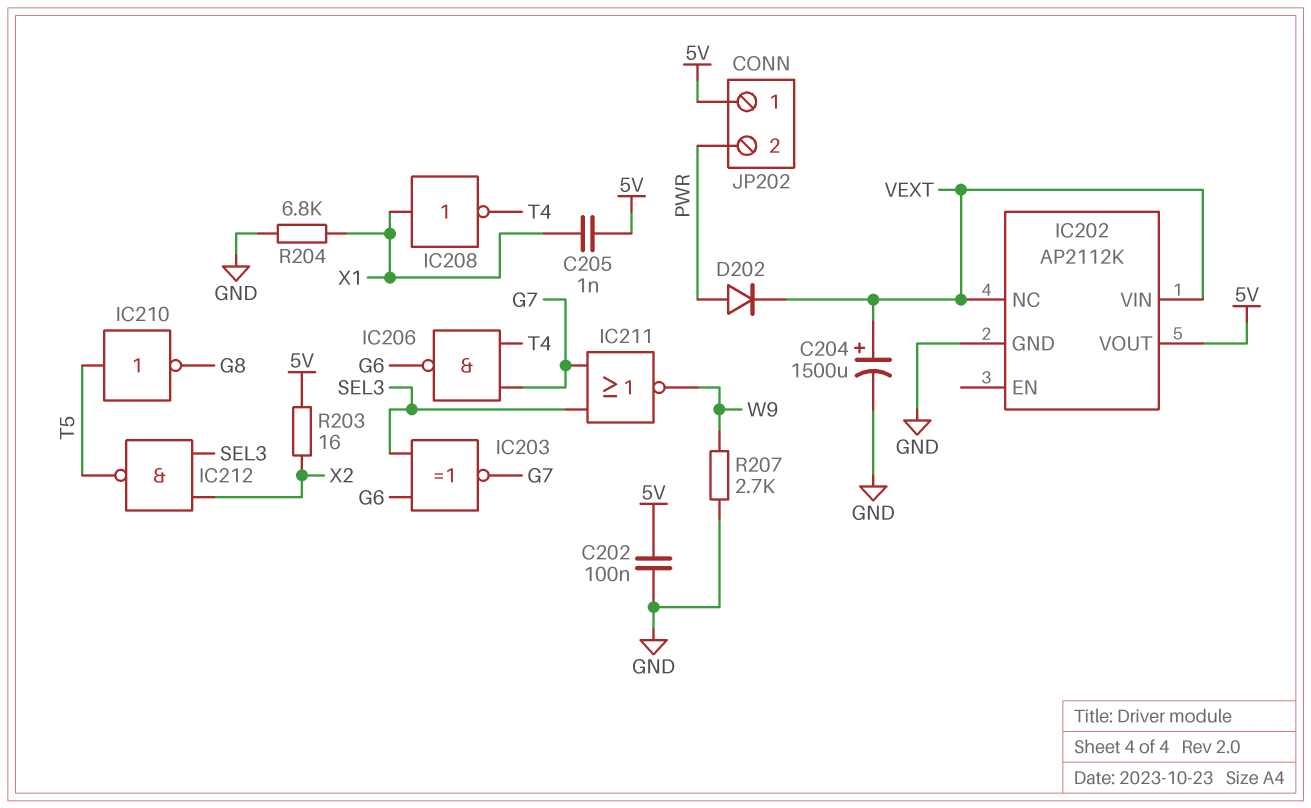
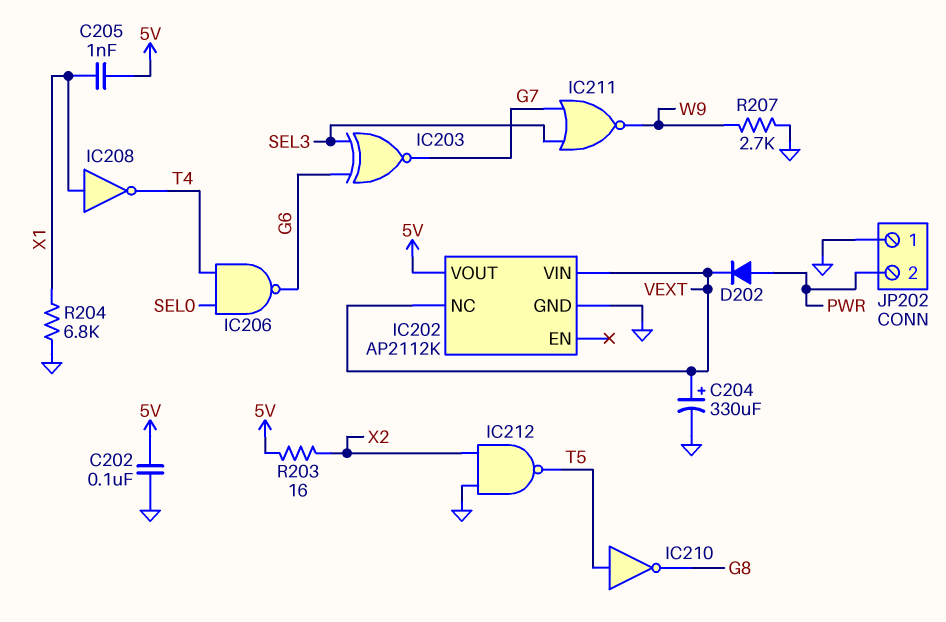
C204: 1500uF (plus VEXT, minus GND) -> 330uF (plus VEXT, minus GND)
IC206: NAND (in G7, in T4, out G6) -> NAND (in SEL0, in T4, out G6)
IC212: NAND (in SEL3, in X2, out T5) -> NAND (in GND, in X2, out T5)
JP202 pin 1: 5V -> GND

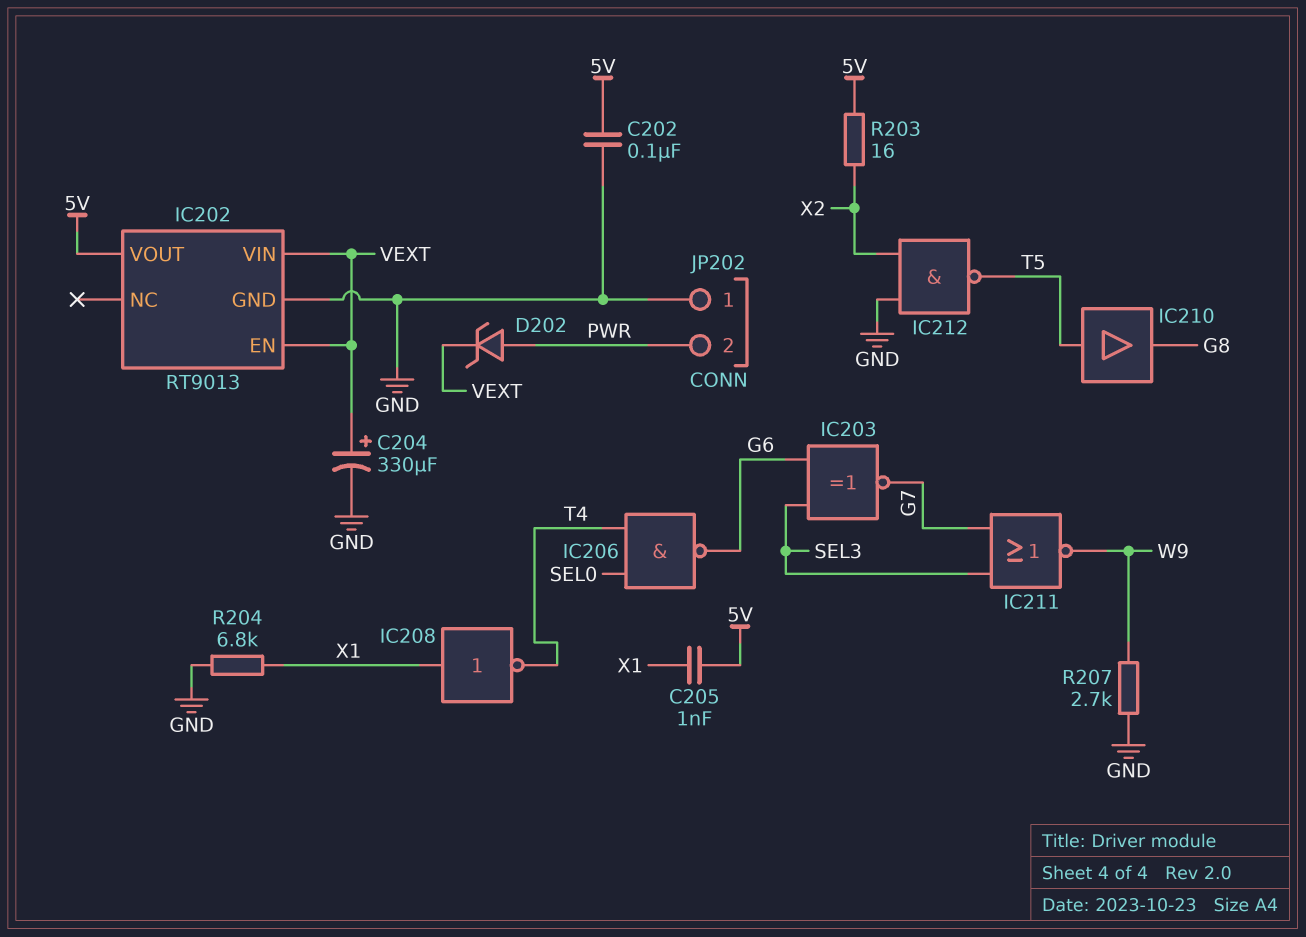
D202: diode (A PWR, K VEXT) -> zener (A PWR, K VEXT)
IC202: AP2112K -> RT9013
IC202 pin EN: none -> VEXT
IC202 pin NC: VEXT -> none
IC210: NOT (in T5, out G8) -> buffer (in T5, out G8)

